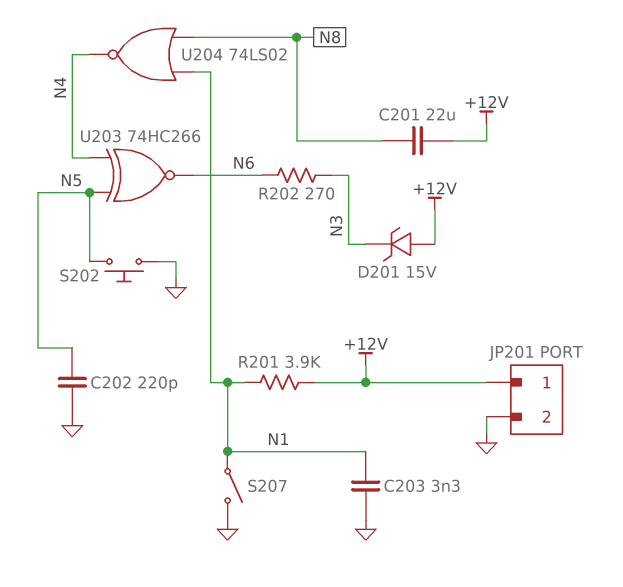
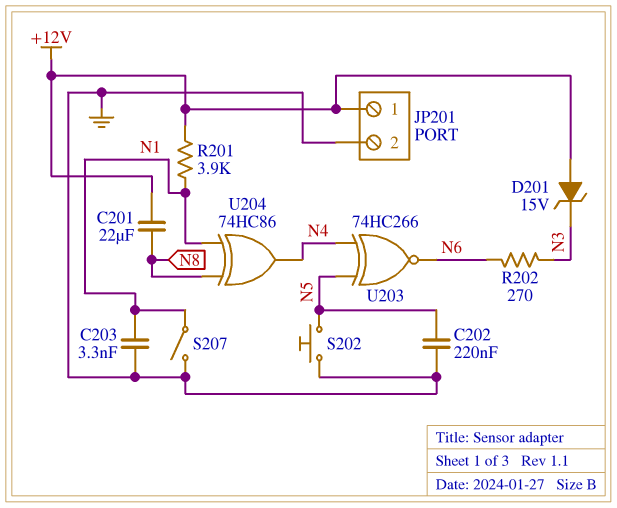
C202: 220pF (GND, N5) -> 220nF (GND, N5)
U204: NOR 74LS02 (in N1, in N8, out N4) -> XOR 74HC86 (in N1, in N8, out N4)

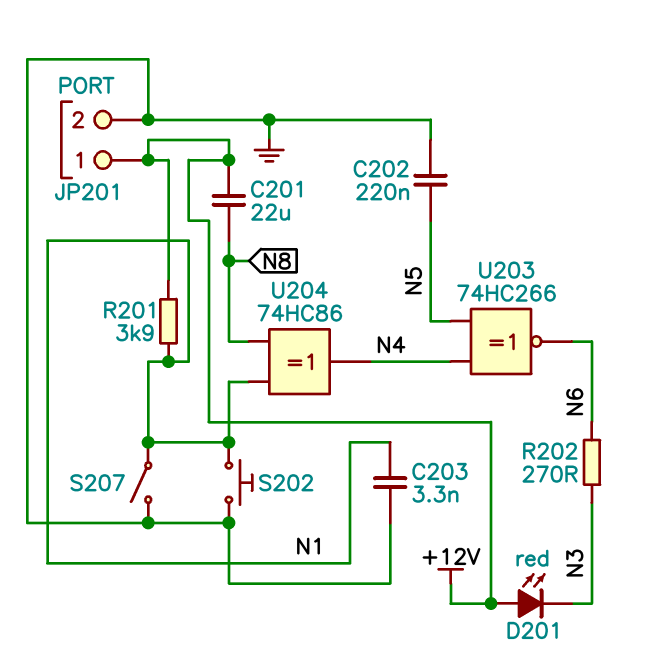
D201: zener 15V (A +12V, K N3) -> LED red (A +12V, K N3)
S202: button (GND, N5) -> button (GND, N1)

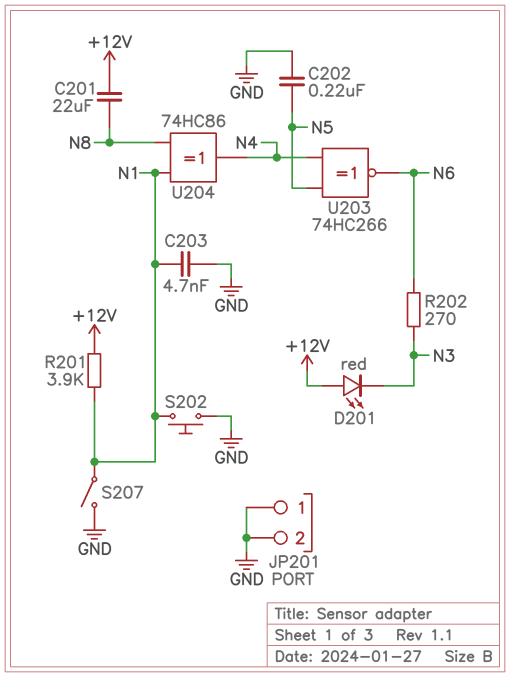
C203: 3.3nF (GND, N1) -> 4.7nF (GND, N1)
JP201 pin 1: +12V -> GND

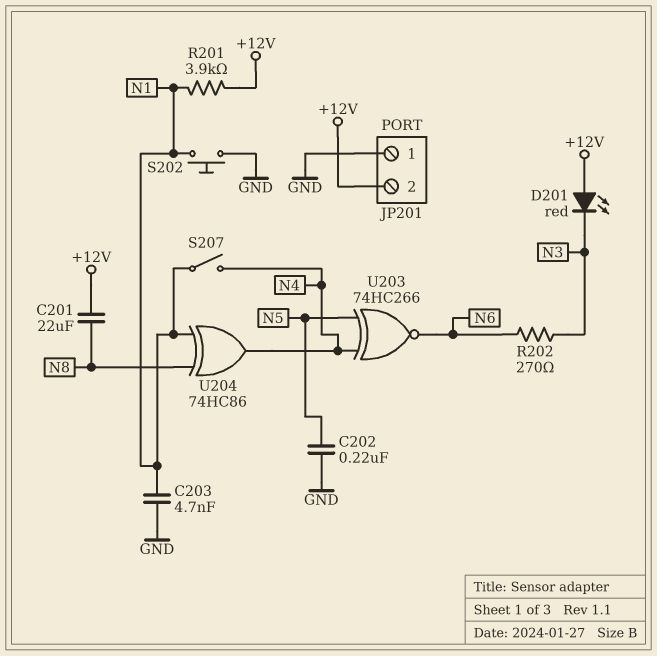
JP201 pin 2: GND -> +12V
S207: switch (GND, N1) -> switch (N1, N4)

